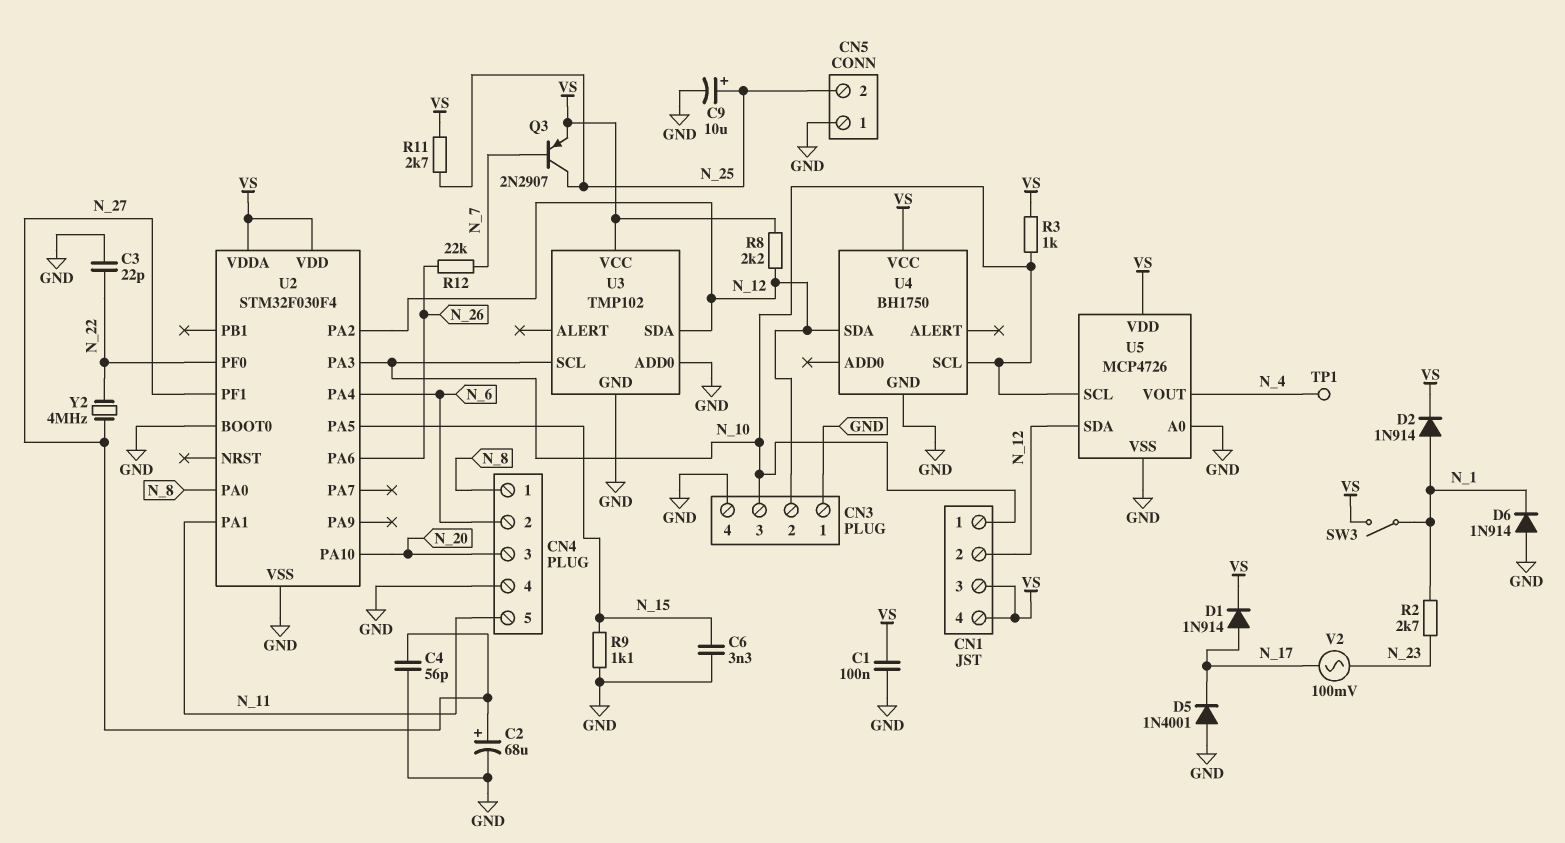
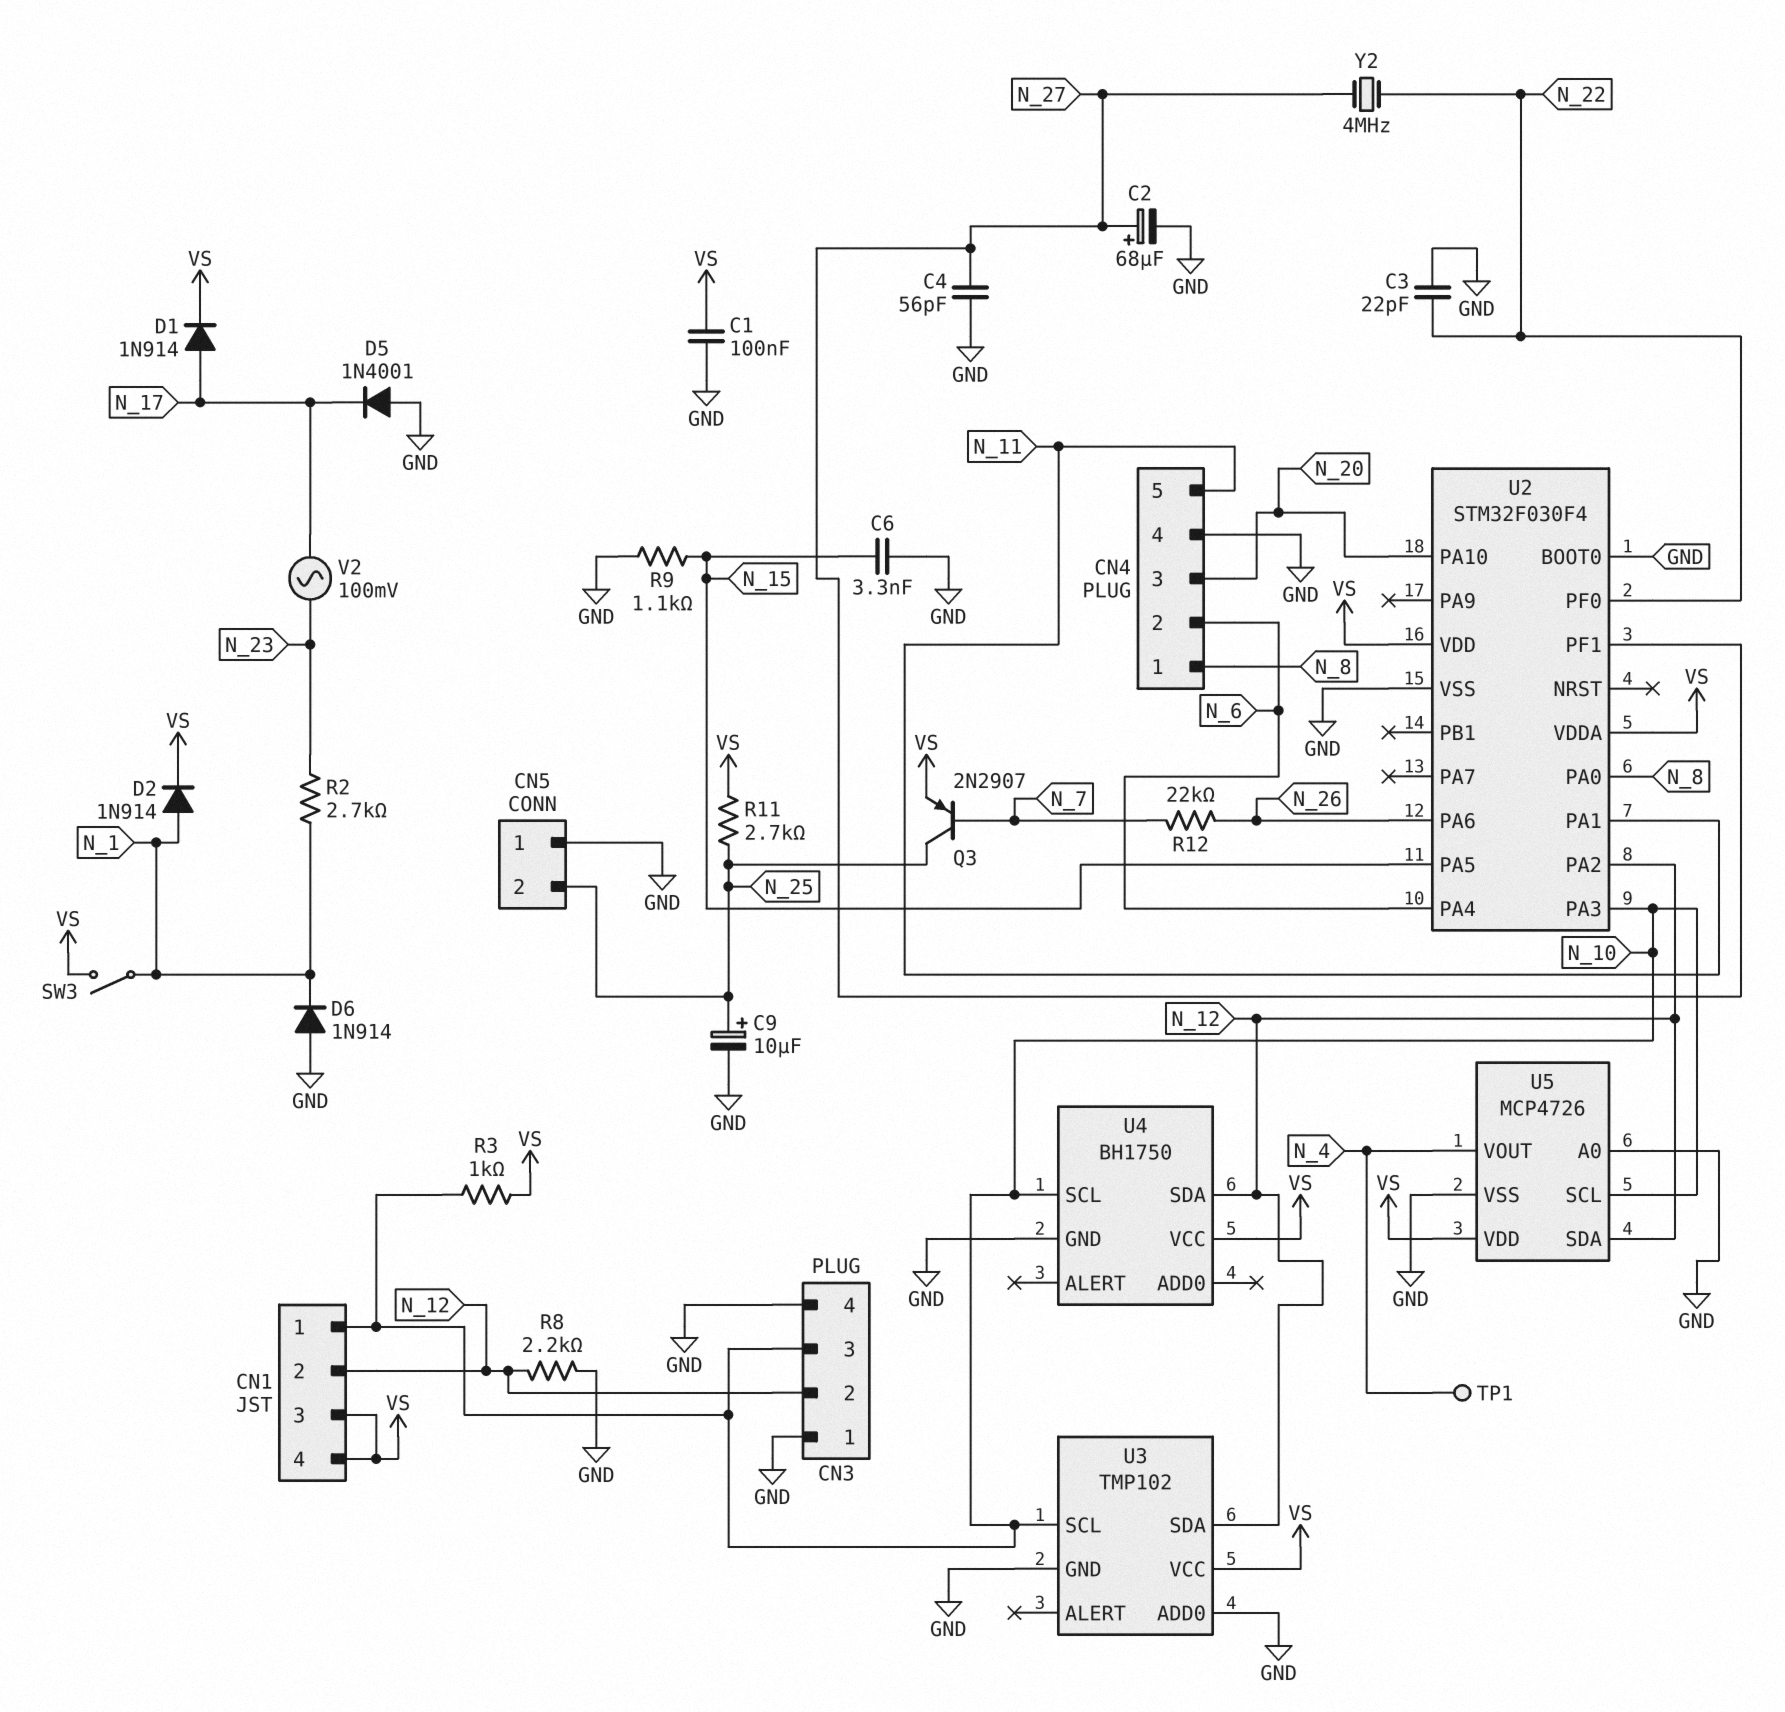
R8: 2.2k (N_12, VS) -> 2.2k (GND, N_12)

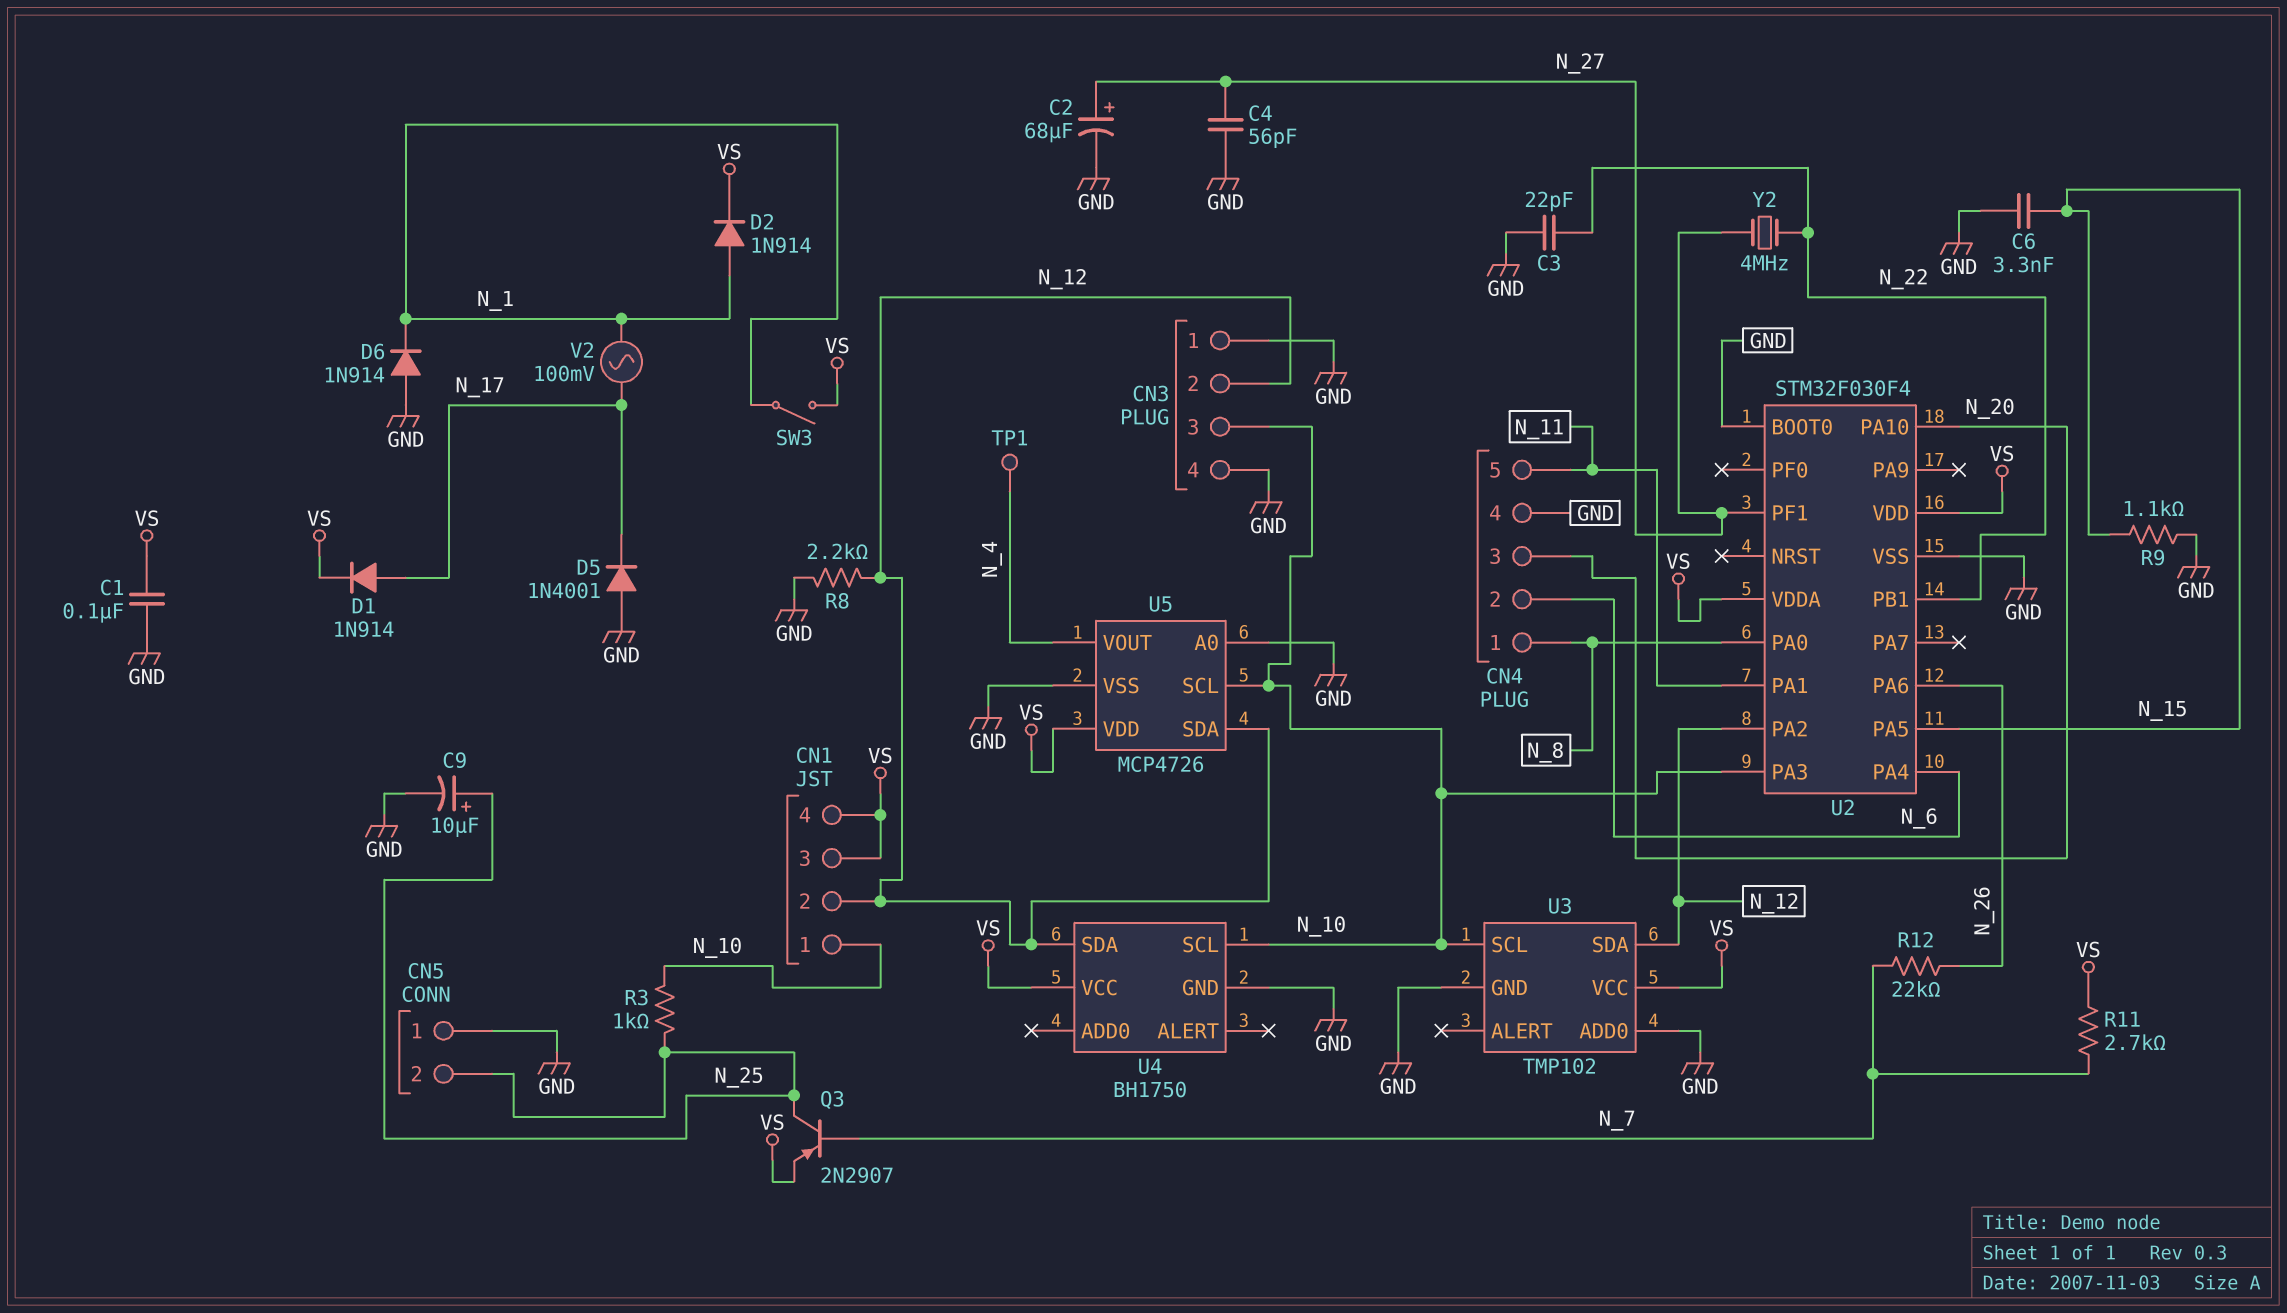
R2: 2.7k (N_1, N_23) -> none
R3: 1k (N_10, VS) -> 1k (N_10, N_25)
R11: 2.7k (N_25, VS) -> 2.7k (N_7, VS)
U2 pin PB1: none -> N_22
U2 pin PF0: N_22 -> none
V2: AC 100mV (N_17, N_23) -> AC 100mV (N_1, N_17)

